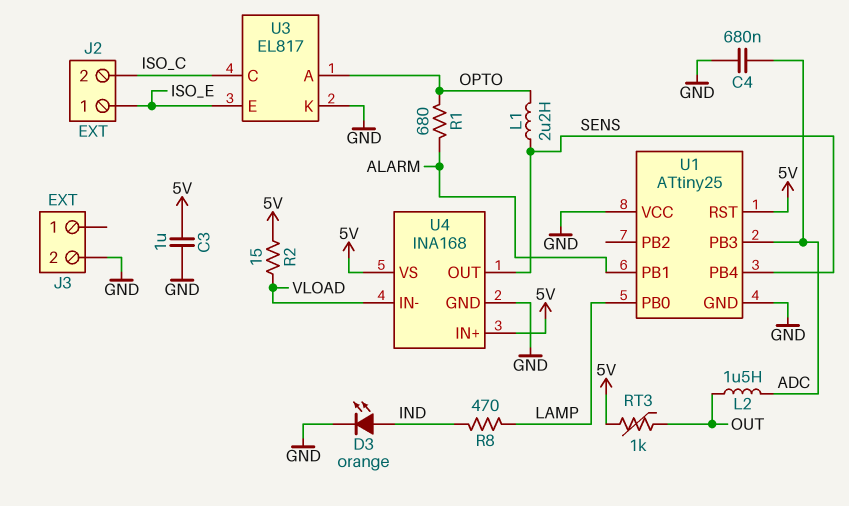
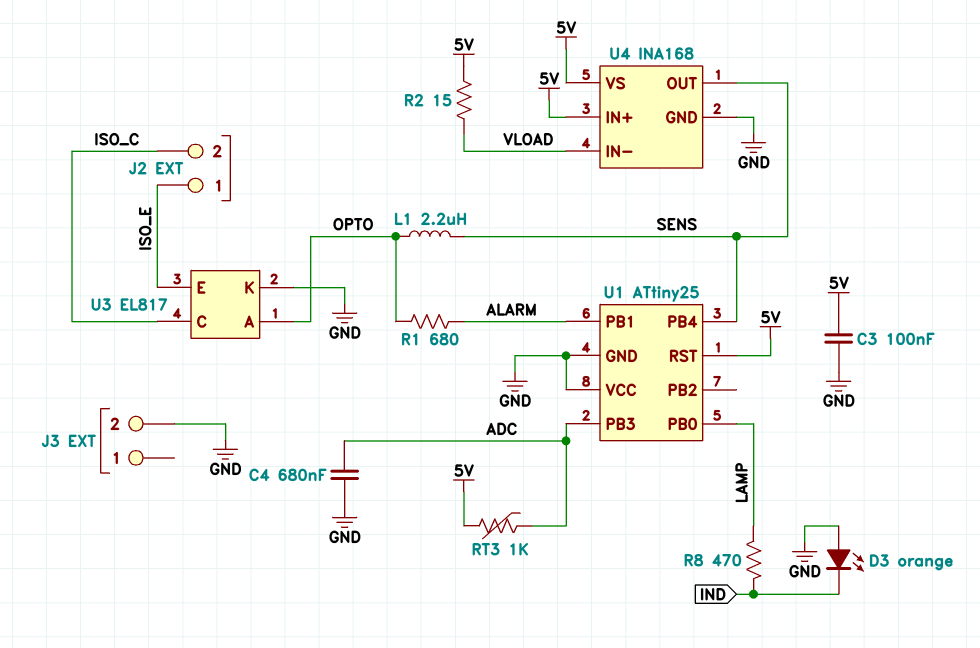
C3: 1uF (5V, GND) -> 100nF (5V, GND)
D3: LED orange (A IND, K GND) -> LED orange (A GND, K IND)
L2: 1.5uH (ADC, OUT) -> none
RT3: 1k (5V, OUT) -> 1k (5V, ADC)

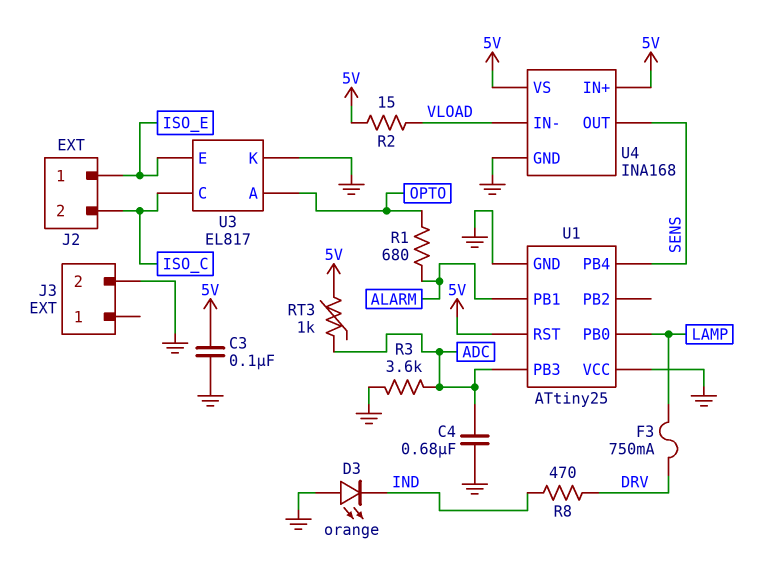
F3: none -> 750mA (DRV, LAMP)
L1: 2.2uH (OPTO, SENS) -> none
R3: none -> 3.6k (ADC, GND)
R8: 470 (IND, LAMP) -> 470 (DRV, IND)

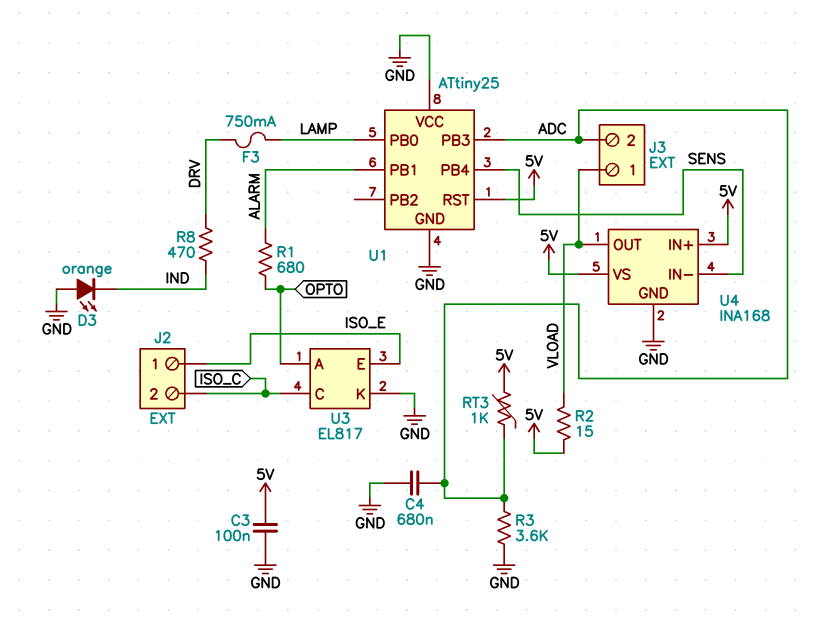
J3 pin 1: none -> VLOAD
J3 pin 2: GND -> ADC
U4 pin IN-: VLOAD -> SENS
U4 pin OUT: SENS -> VLOAD

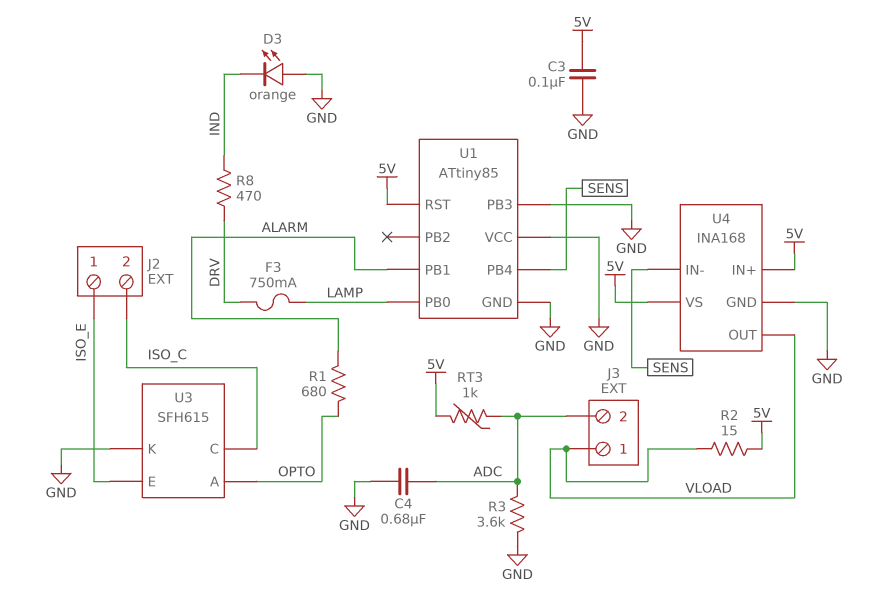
U1: ATtiny25 -> ATtiny85
U1 pin PB3: ADC -> GND
U3: EL817 -> SFH615

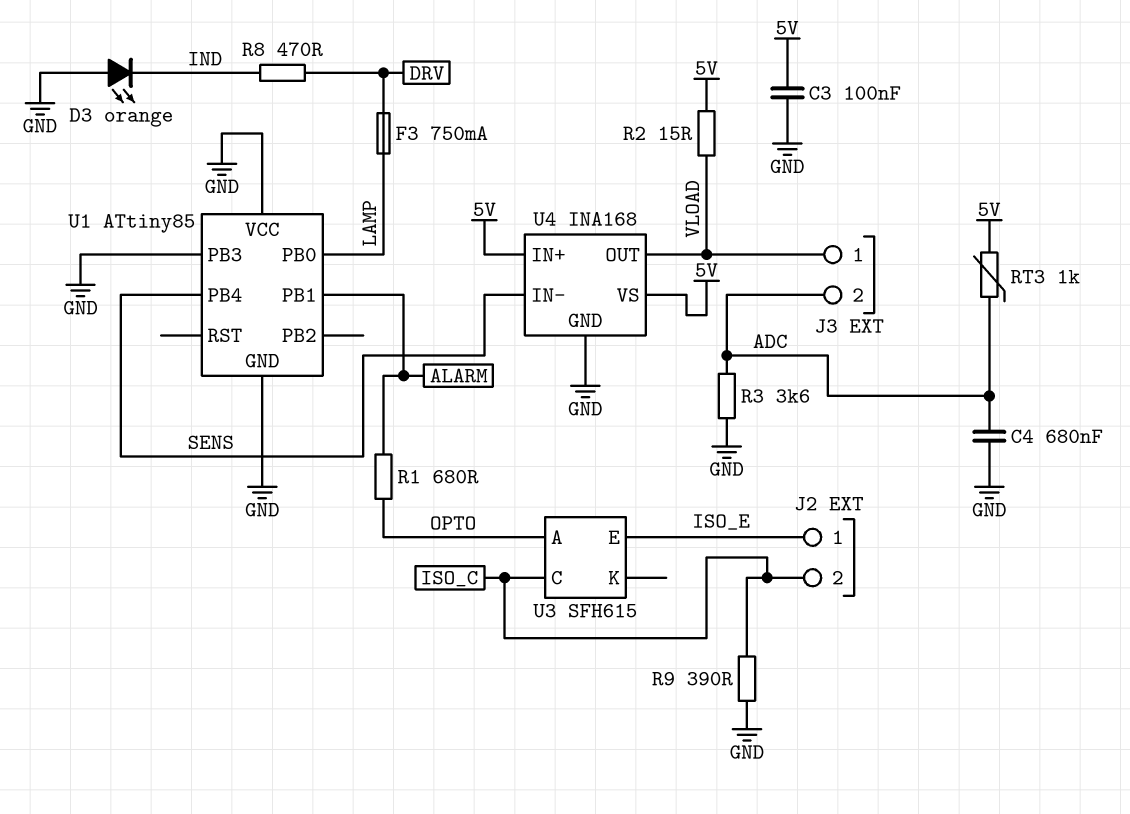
R9: none -> 390 (GND, ISO_C)
U1 pin RST: 5V -> none
U3 pin K: GND -> none

